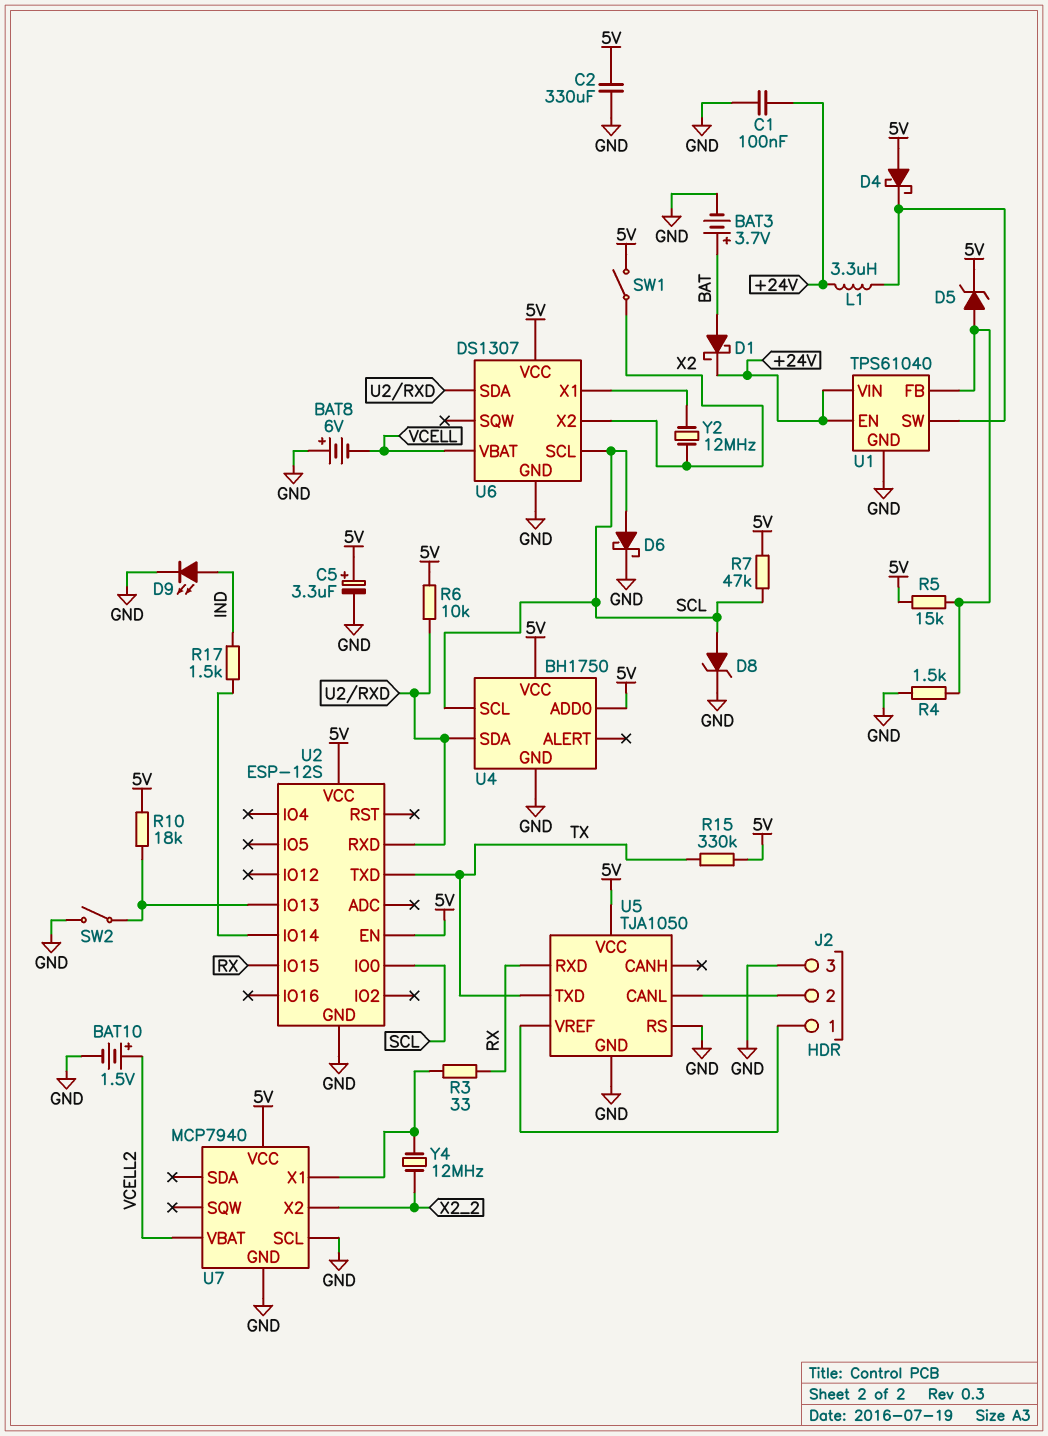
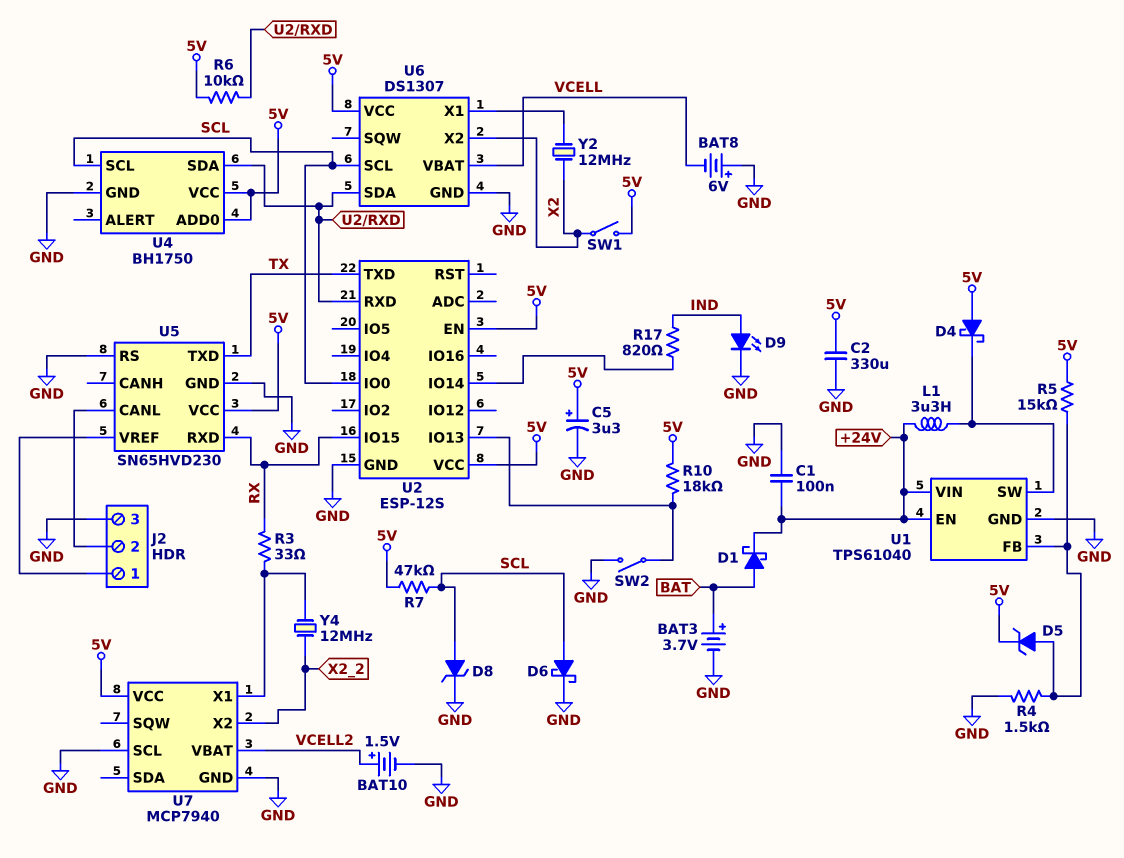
R15: 330k (5V, TX) -> none
R17: 1.5k (IND, U2/IO14) -> 820 (IND, U2/IO14)
U5: TJA1050 -> SN65HVD230

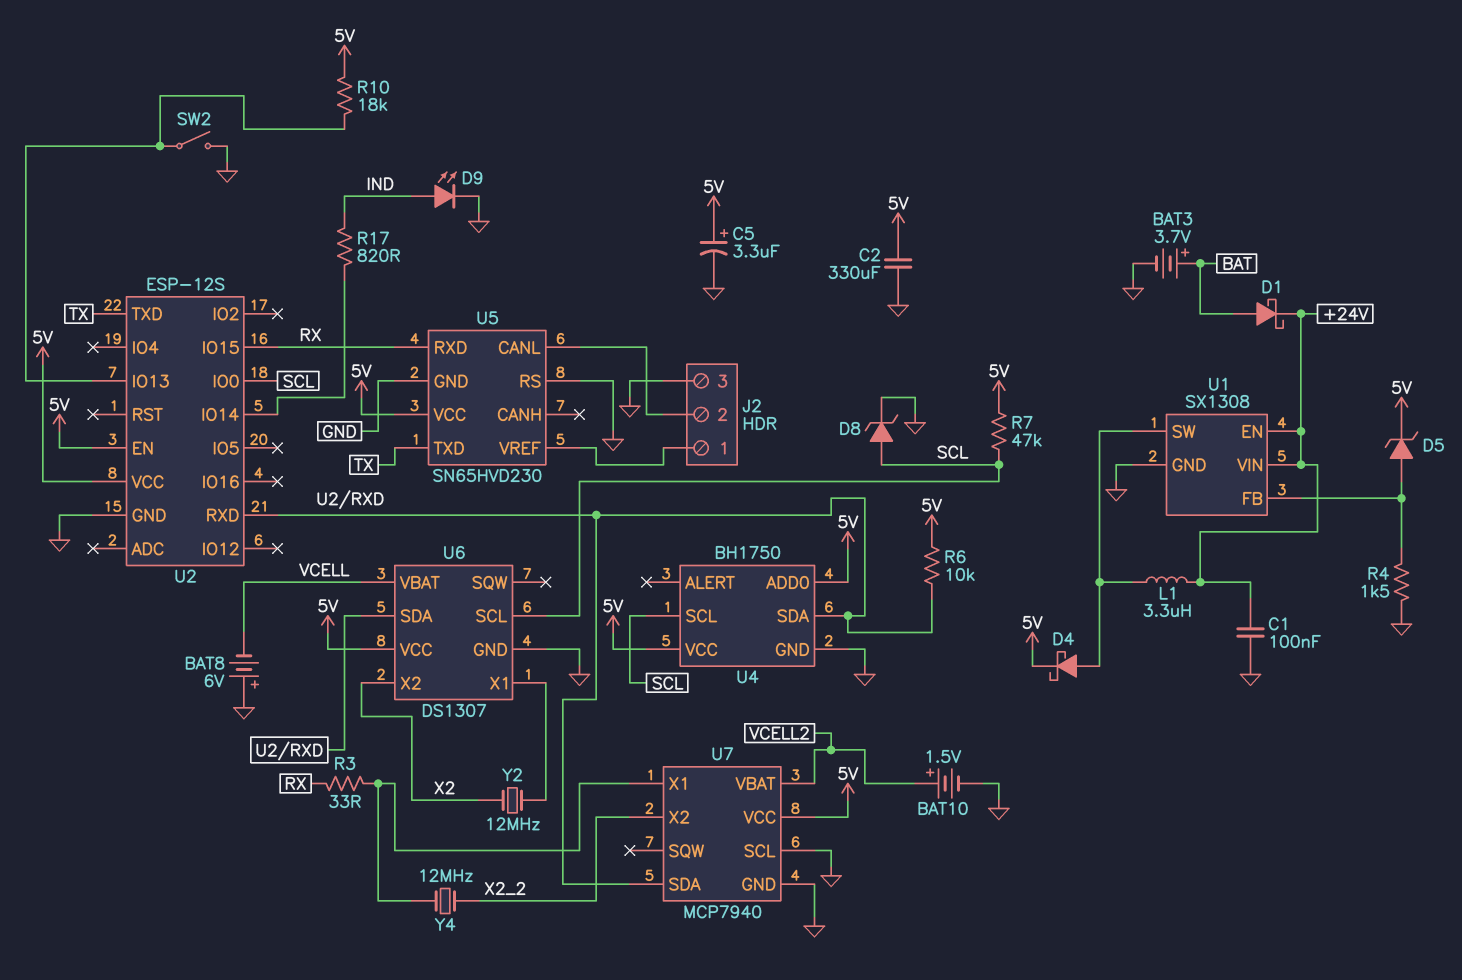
D4: schottky (A 5V, K U1/SW) -> schottky (A U1/SW, K 5V)
D6: schottky (A SCL, K GND) -> none
R5: 15k (5V, U1/FB) -> none
SW1: switch (5V, X2) -> none
U1: TPS61040 -> SX1308
U7 pin SDA: none -> U2/RXD

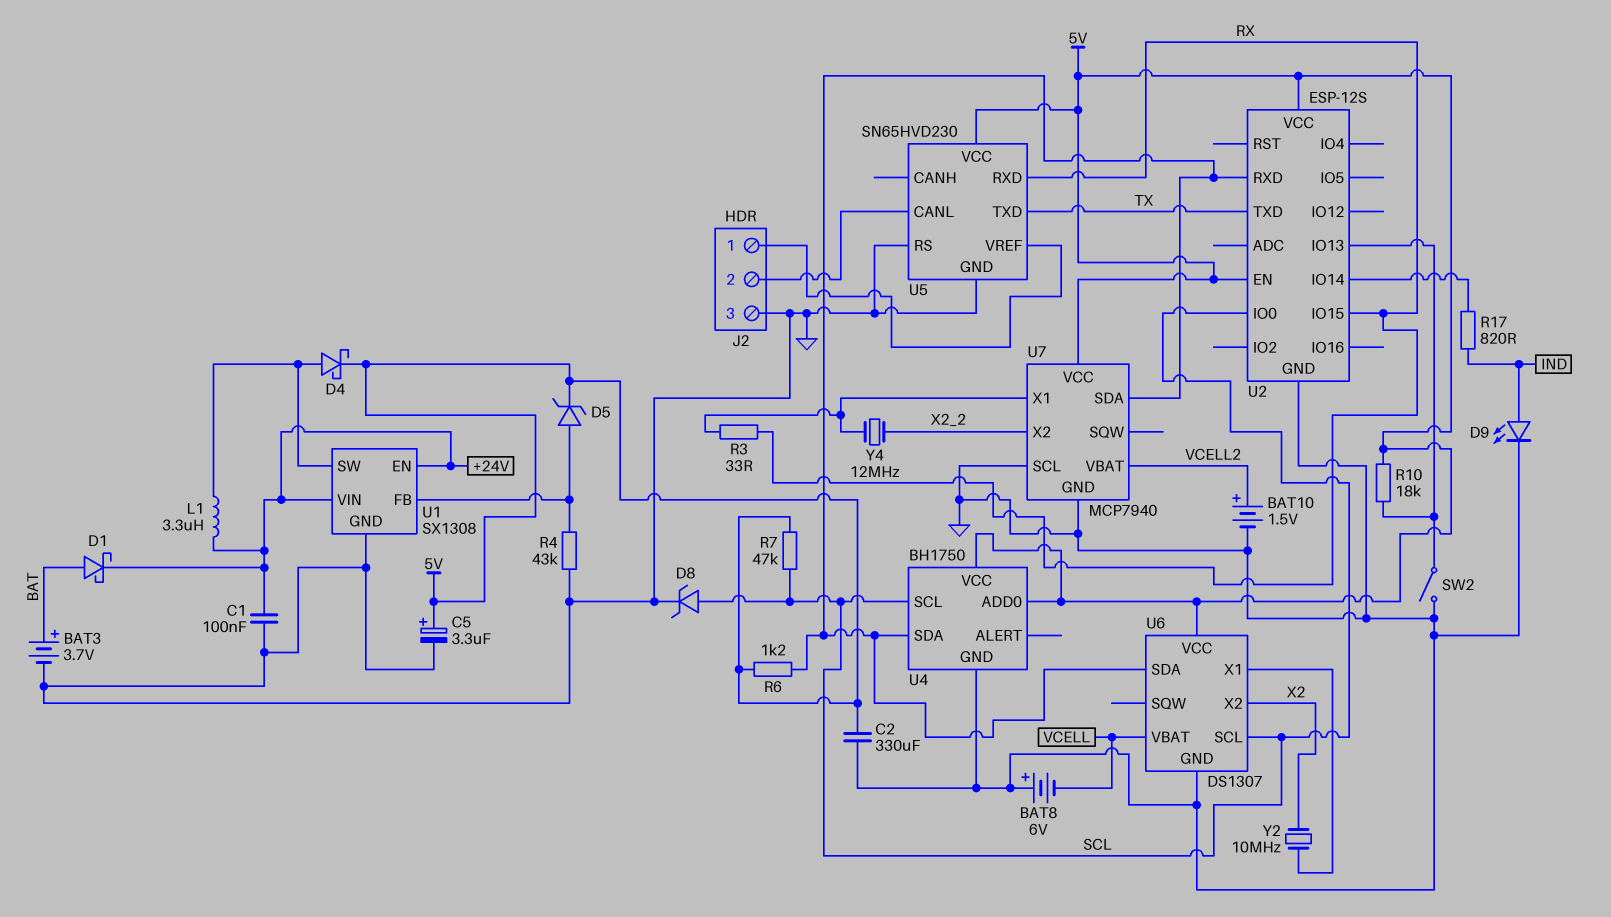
R4: 1.5k (GND, U1/FB) -> 43k (GND, U1/FB)
R6: 10k (5V, U2/RXD) -> 1.2k (5V, U2/RXD)
Y2: 12MHz (U6/X1, X2) -> 10MHz (U6/X1, X2)

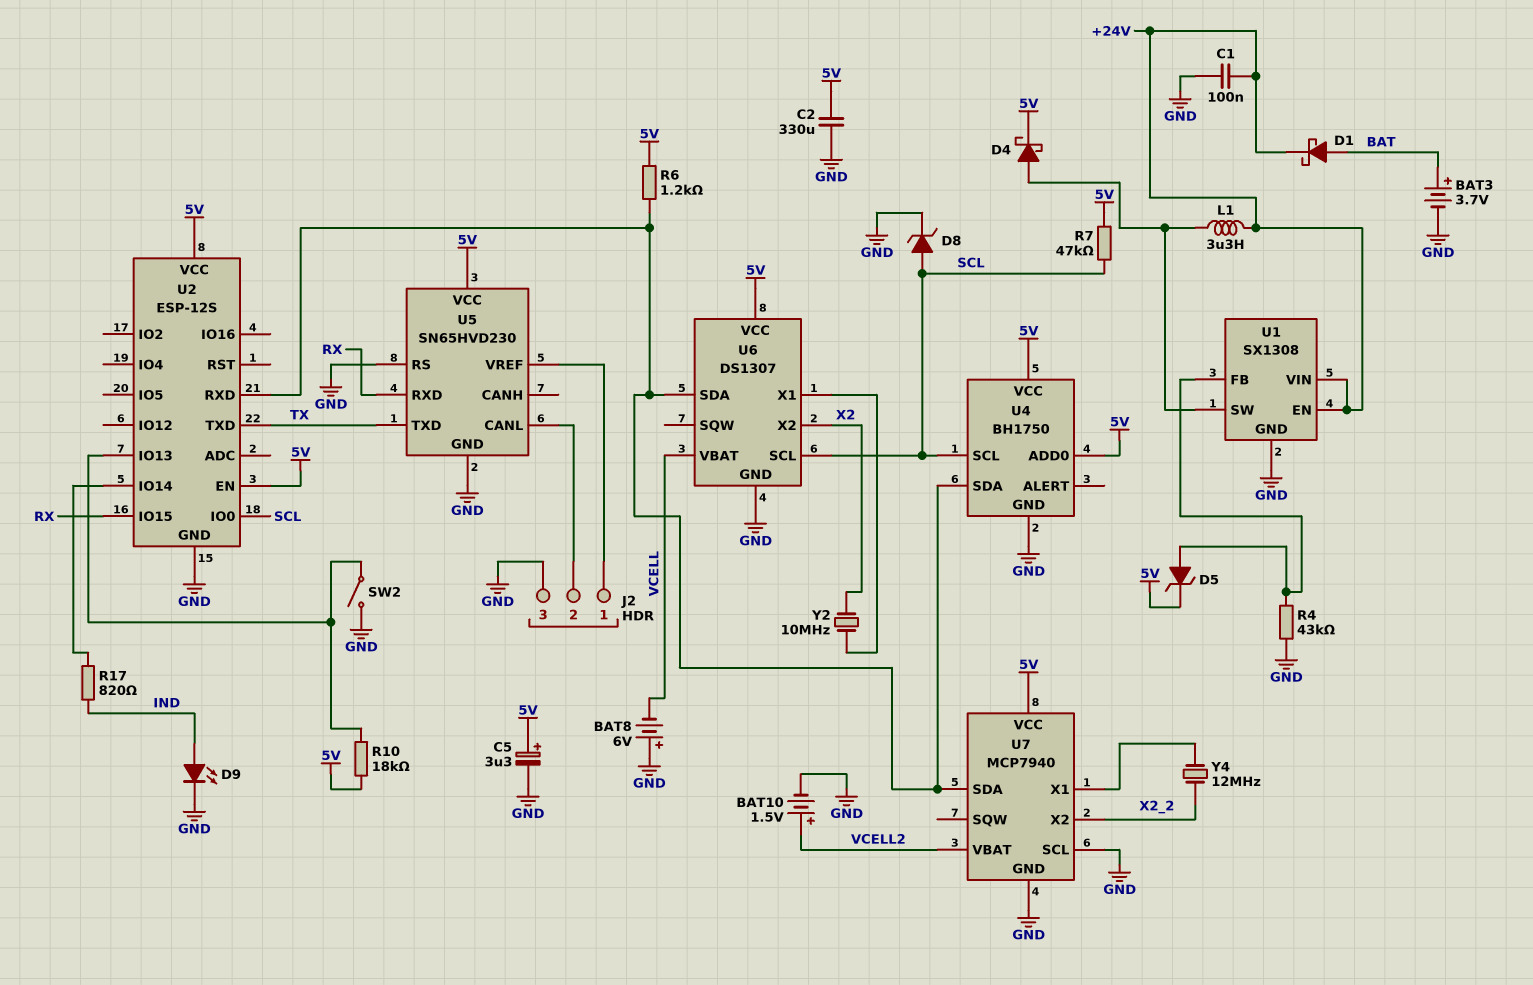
R3: 33 (RX, U7/X1) -> none

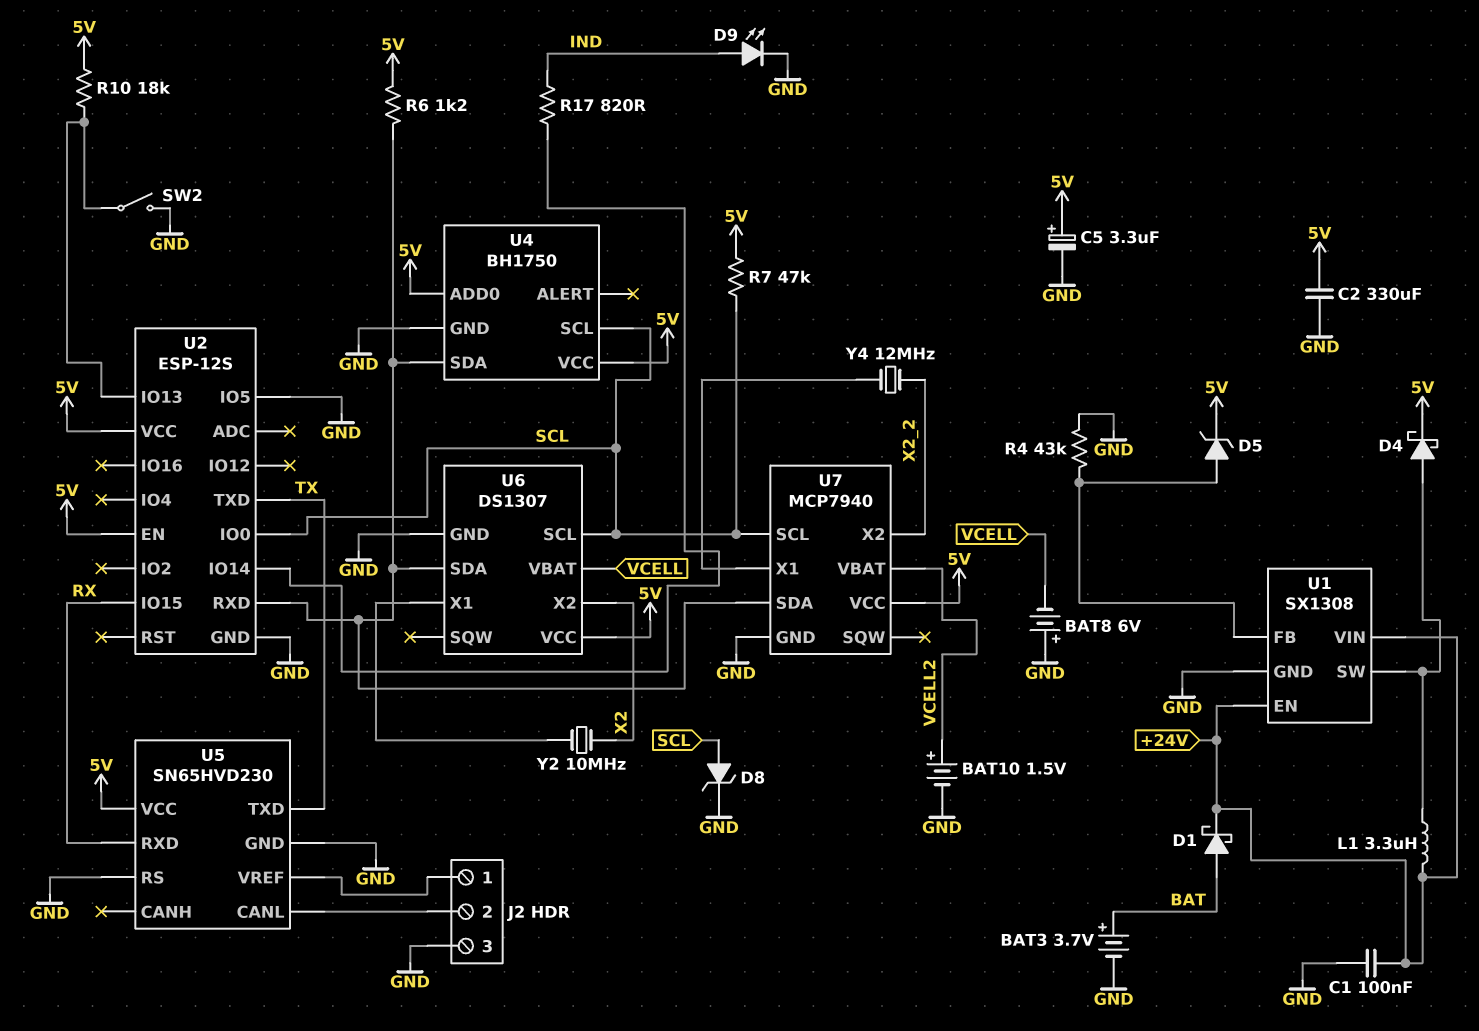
U2 pin IO5: none -> GND
U7 pin SCL: GND -> SCL

